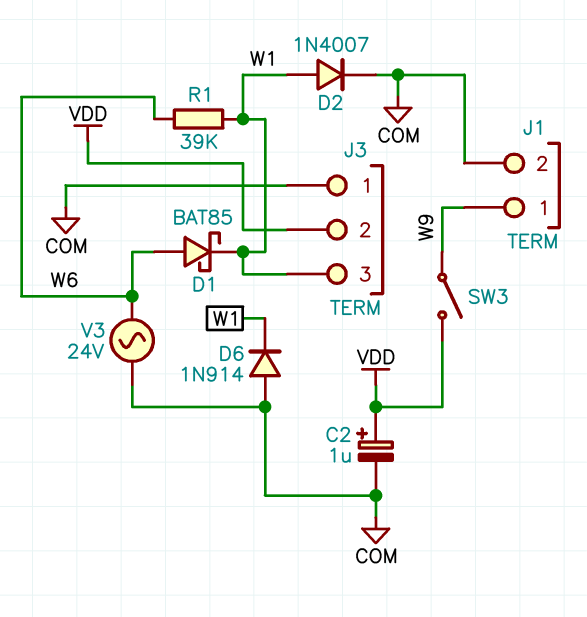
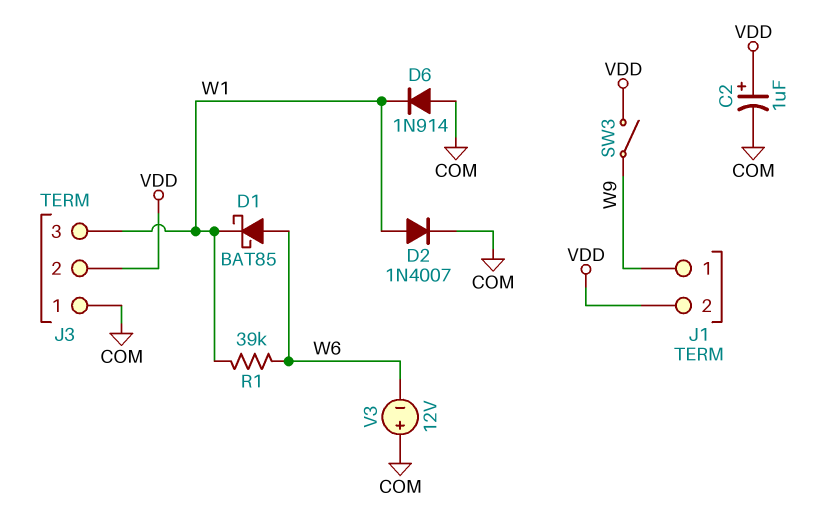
J1 pin 2: COM -> VDD
V3: AC 24V (COM, W6) -> 12V (plus COM, minus W6)

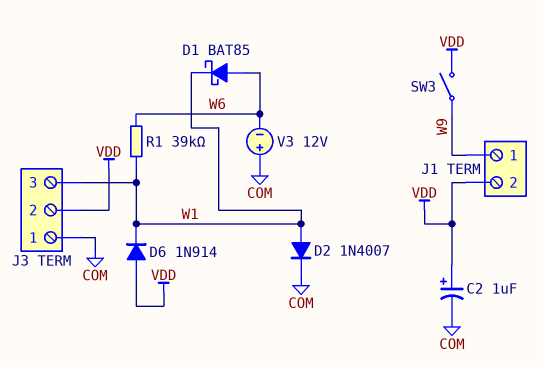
D6: diode 1N914 (A COM, K W1) -> diode 1N914 (A VDD, K W1)

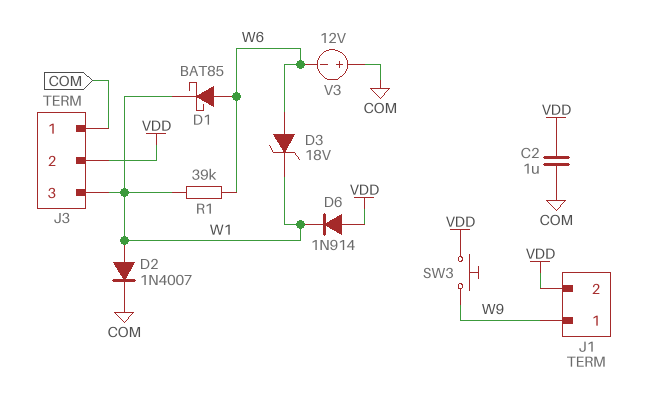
C2: 1uF (plus VDD, minus COM) -> 1uF (COM, VDD)
D3: none -> zener 18V (A W6, K W1)
SW3: switch (VDD, W9) -> button (VDD, W9)

